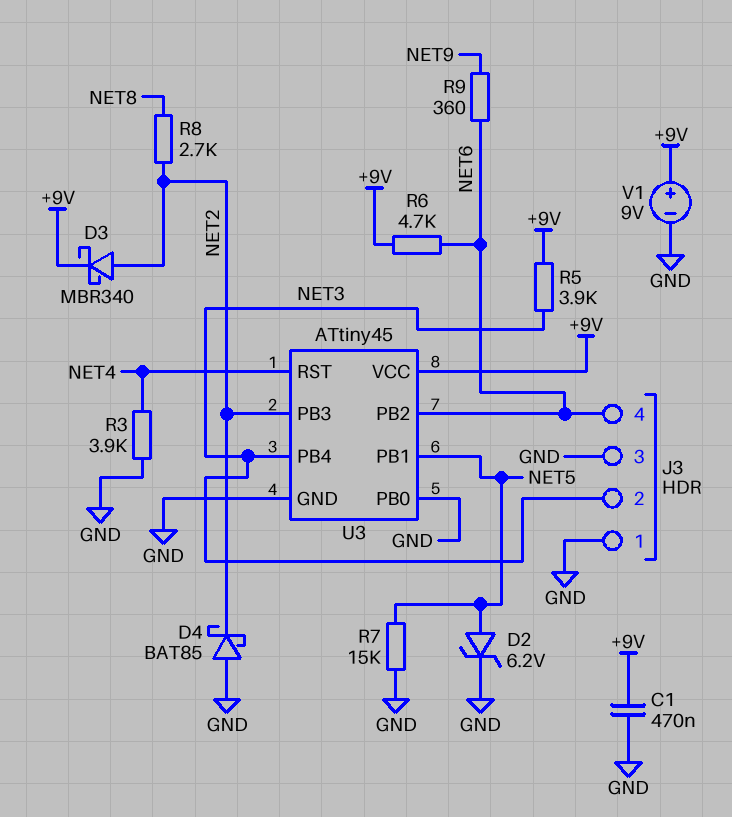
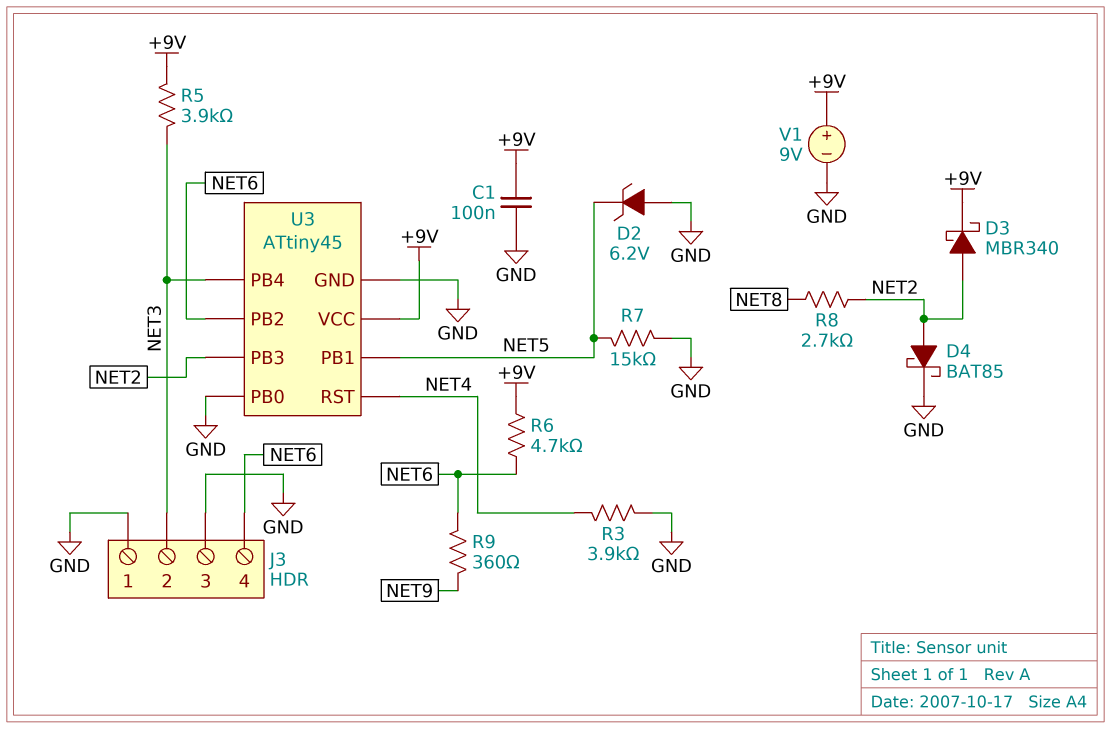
C1: 470nF (+9V, GND) -> 100nF (+9V, GND)
D2: zener 6.2V (A NET5, K GND) -> zener 6.2V (A GND, K NET5)
D4: schottky BAT85 (A GND, K NET2) -> schottky BAT85 (A NET2, K GND)

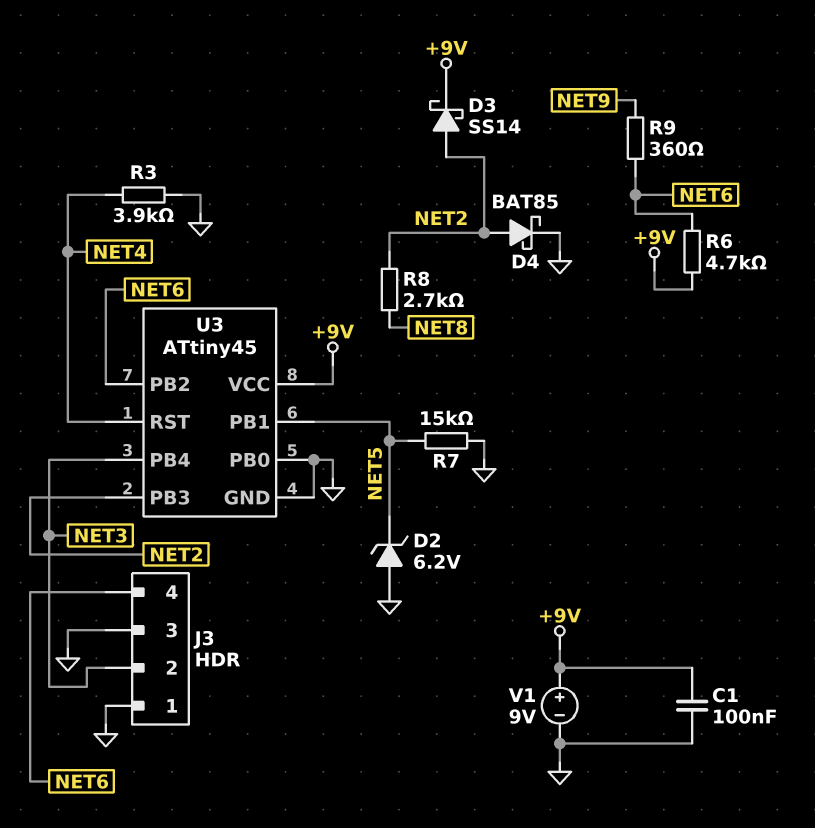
D3: schottky MBR340 (A NET2, K +9V) -> schottky SS14 (A NET2, K +9V)
R5: 3.9k (+9V, NET3) -> none

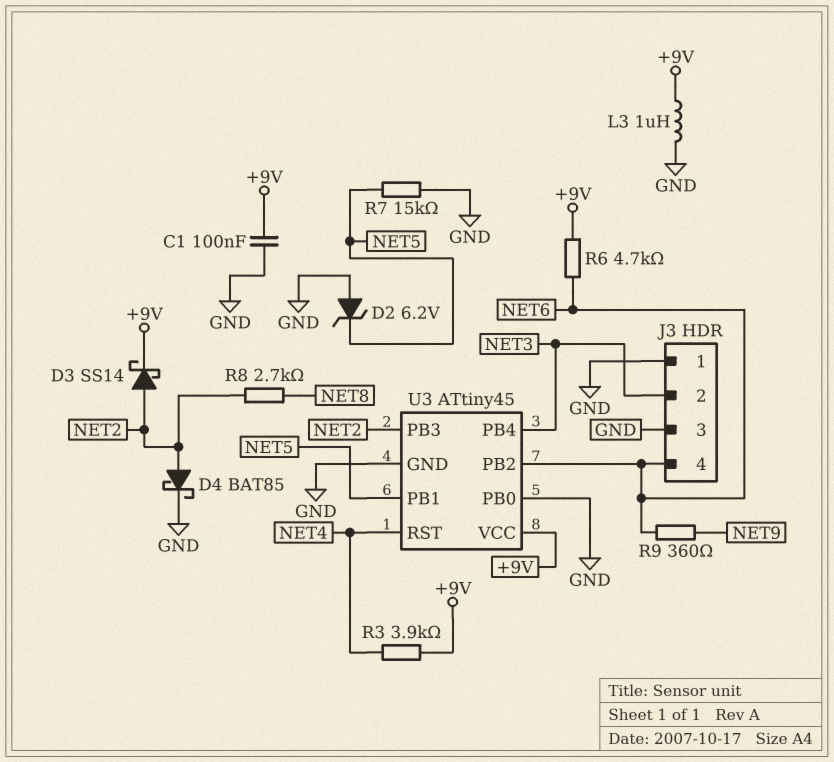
L3: none -> 1uH (+9V, GND)
R3: 3.9k (GND, NET4) -> 3.9k (+9V, NET4)
V1: 9V (plus +9V, minus GND) -> none

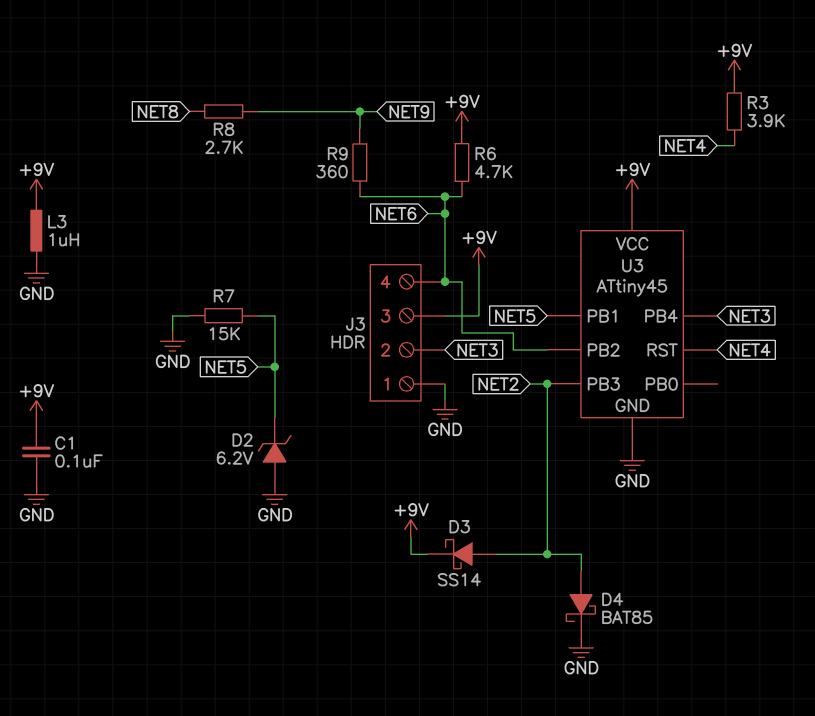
J3 pin 3: GND -> +9V
R8: 2.7k (NET2, NET8) -> 2.7k (NET8, NET9)
U3 pin PB0: GND -> none

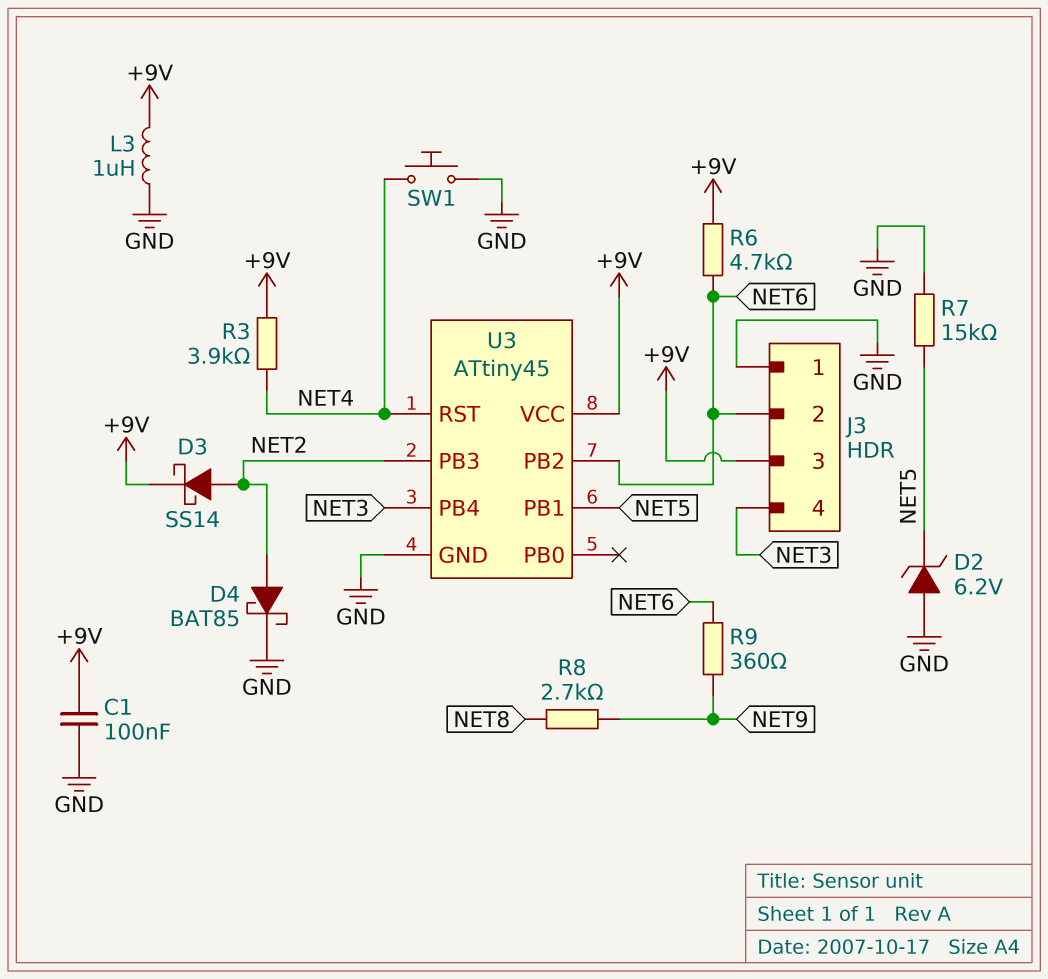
J3 pin 2: NET3 -> NET6
J3 pin 4: NET6 -> NET3
SW1: none -> button (GND, NET4)

